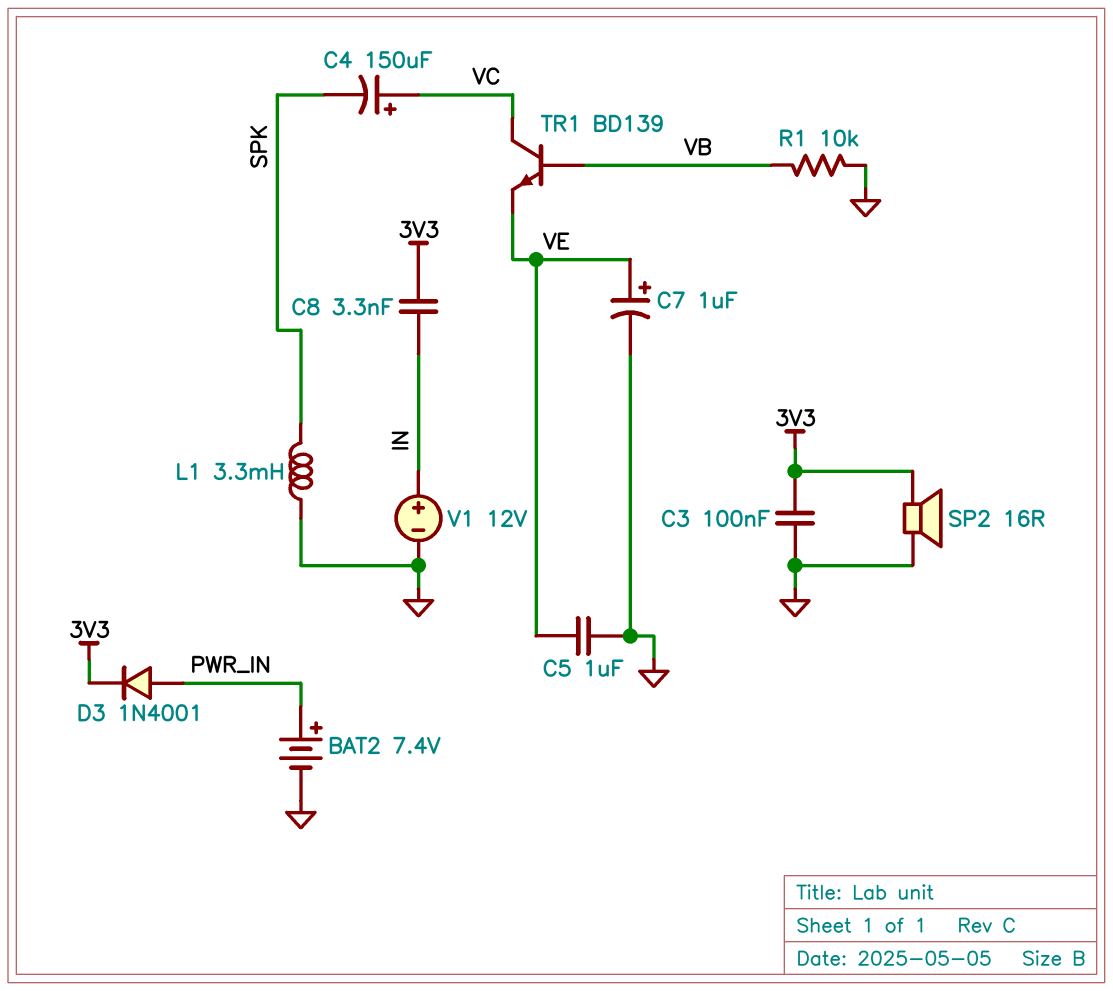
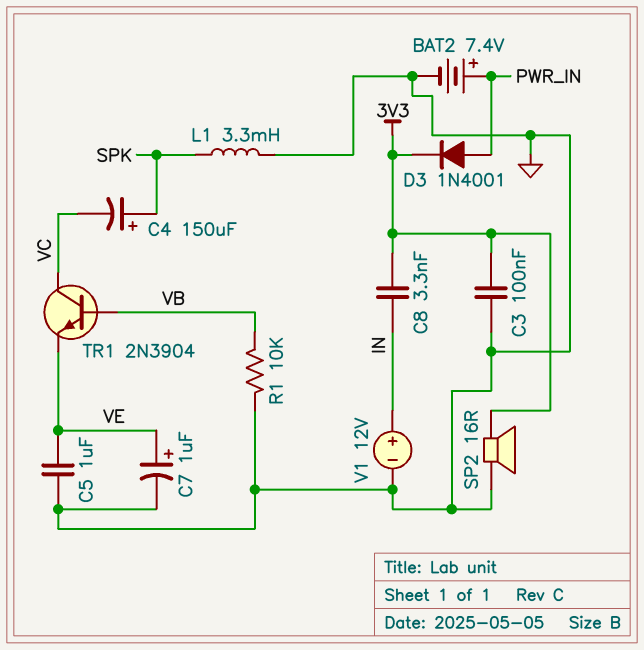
C4: 150uF (plus VC, minus SPK) -> 150uF (plus SPK, minus VC)
TR1: NPN BD139 (B VB, C VC, E VE) -> NPN 2N3904 (B VB, C VC, E VE)

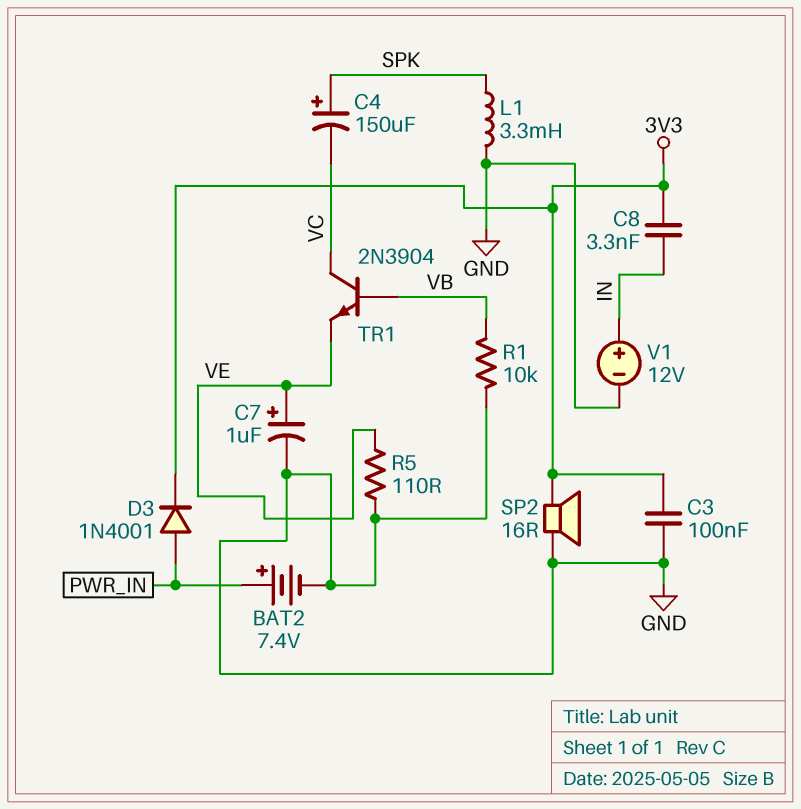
C5: 1uF (GND, VE) -> none
R5: none -> 110 (GND, VE)

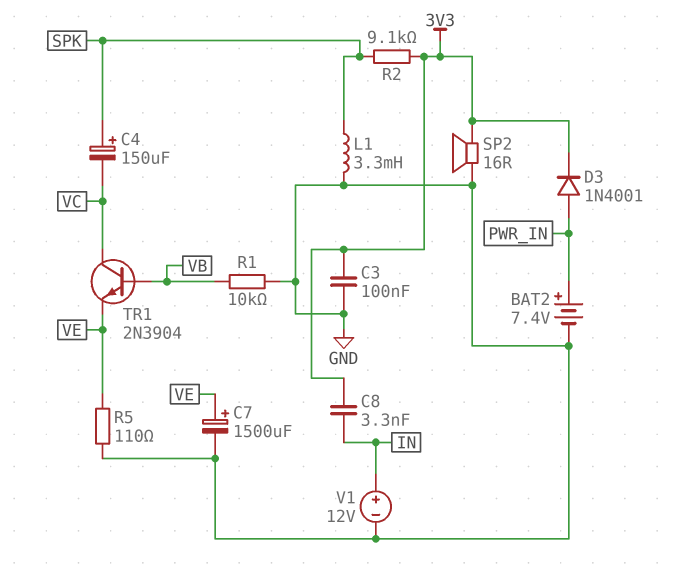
C7: 1uF (plus VE, minus GND) -> 1500uF (plus VE, minus GND)
R2: none -> 9.1k (3V3, SPK)

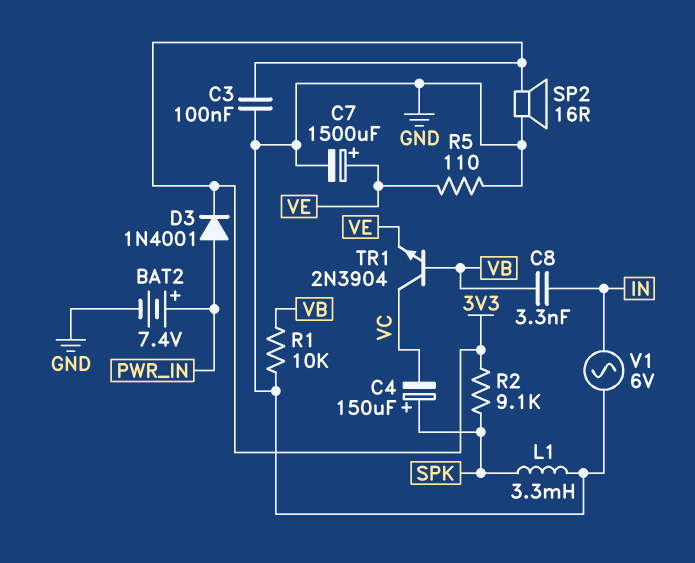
C8: 3.3nF (3V3, IN) -> 3.3nF (IN, VB)
V1: 12V (plus IN, minus GND) -> AC 6V (GND, IN)

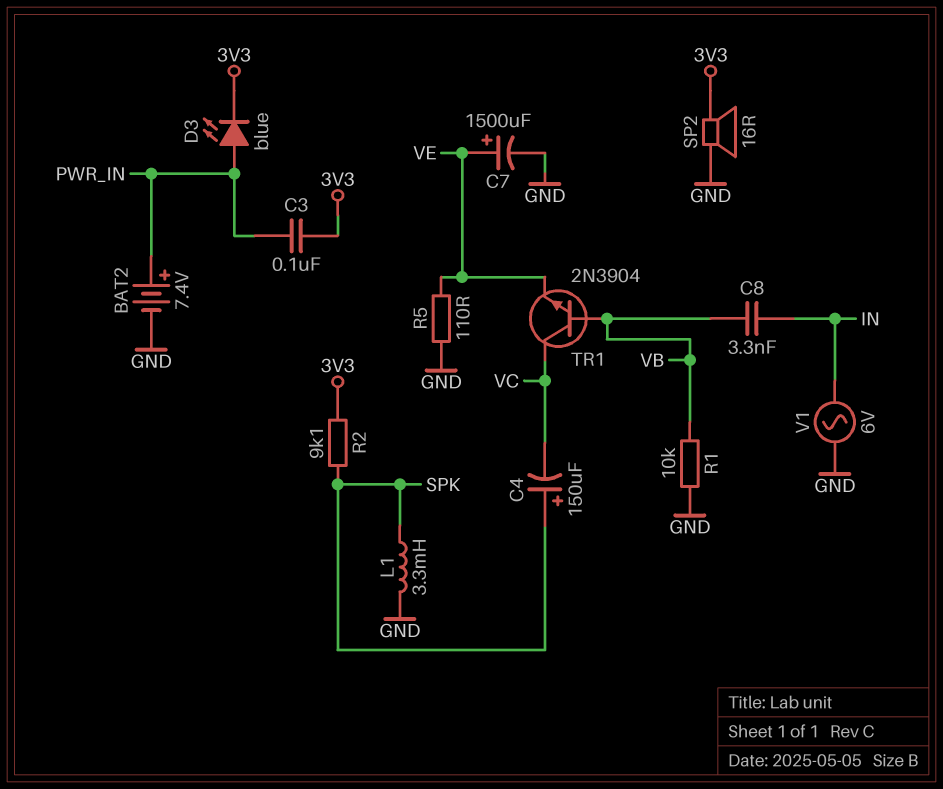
C3: 100nF (3V3, GND) -> 100nF (3V3, PWR_IN)
D3: diode 1N4001 (A PWR_IN, K 3V3) -> LED blue (A PWR_IN, K 3V3)

